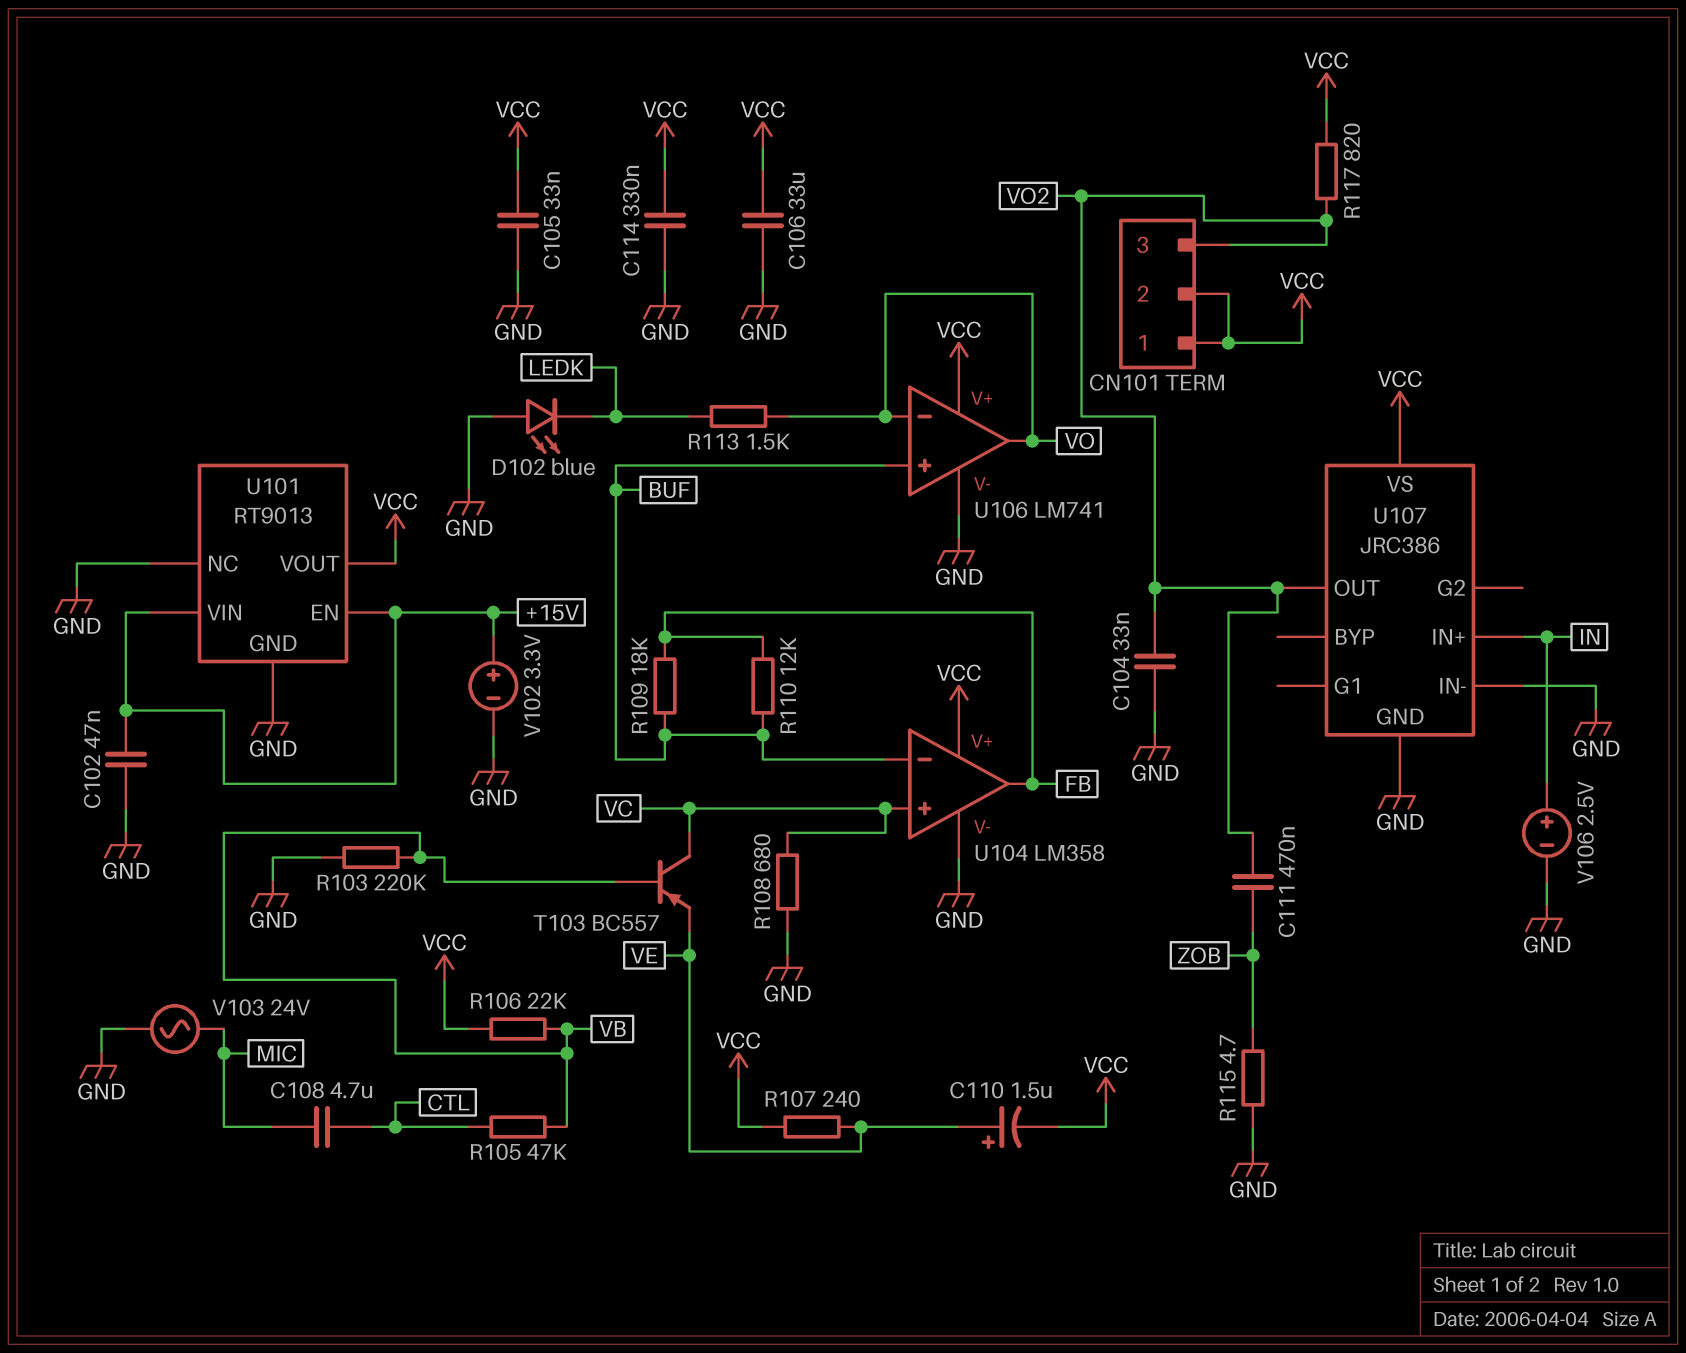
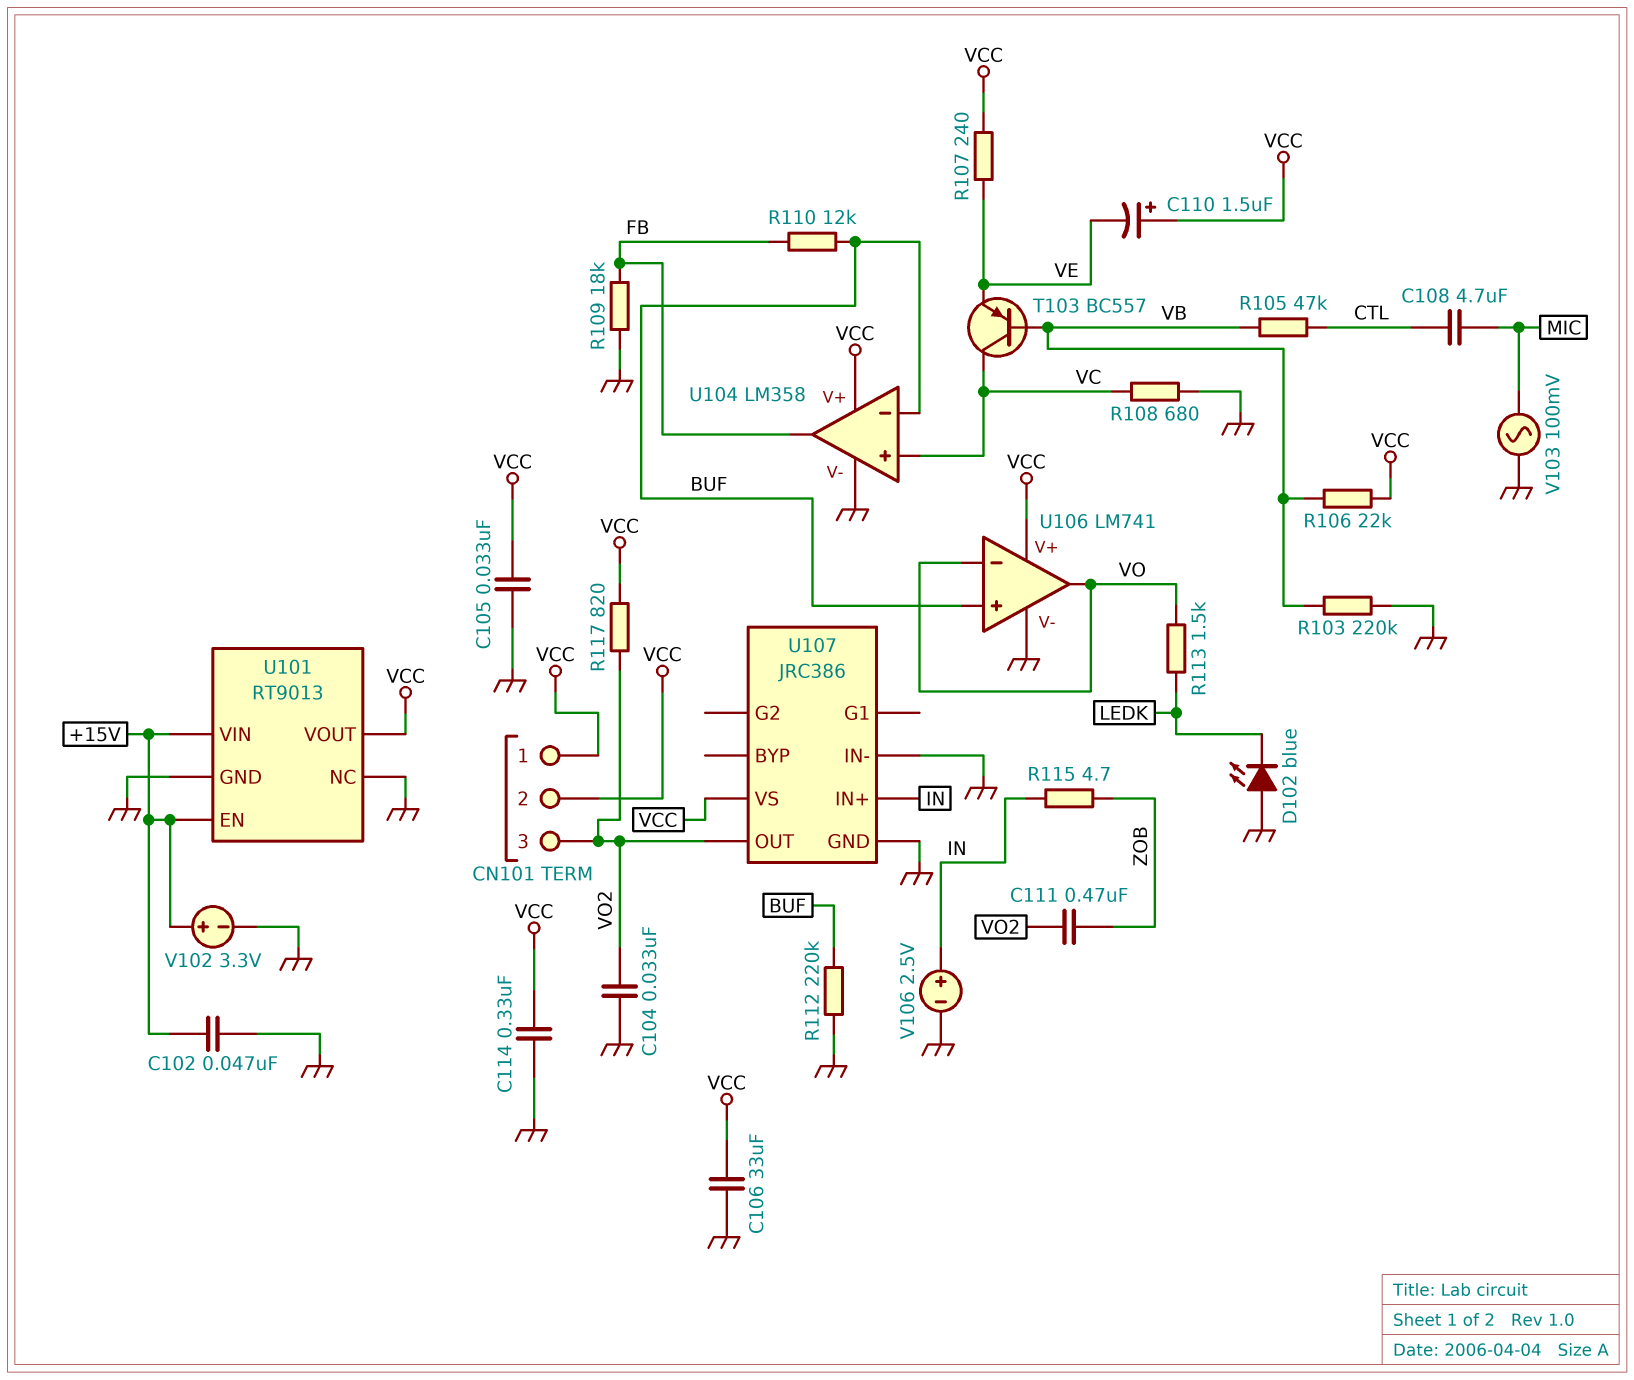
C110: 1.5uF (plus VE, minus VCC) -> 1.5uF (plus VCC, minus VE)
R109: 18k (BUF, FB) -> 18k (FB, GND)
R112: none -> 220k (BUF, GND)
R115: 4.7 (GND, ZOB) -> 4.7 (IN, ZOB)
V103: AC 24V (GND, MIC) -> AC 100mV (GND, MIC)

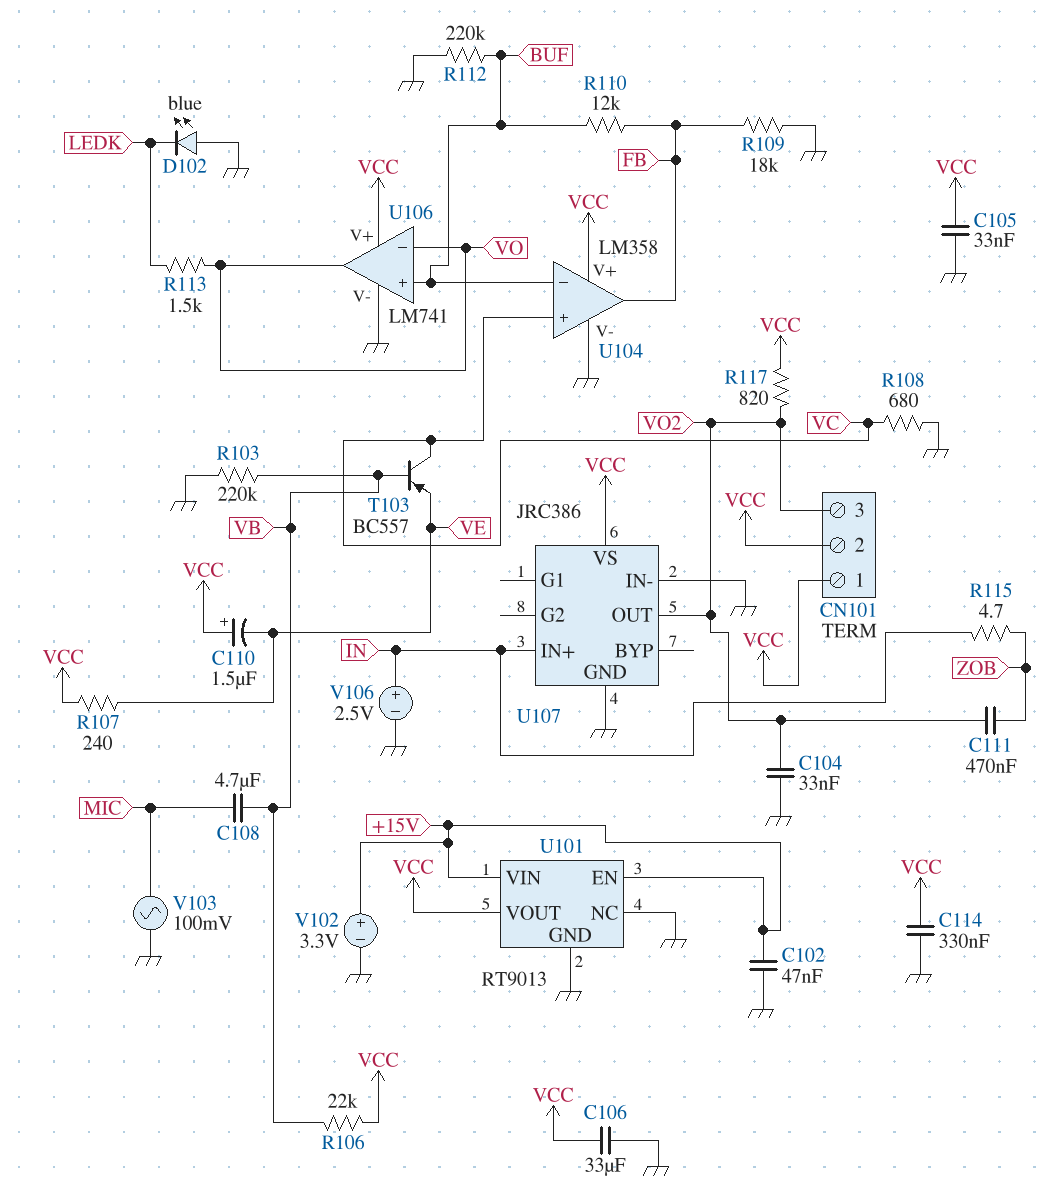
C108: 4.7uF (CTL, MIC) -> 4.7uF (MIC, VB)
R105: 47k (CTL, VB) -> none

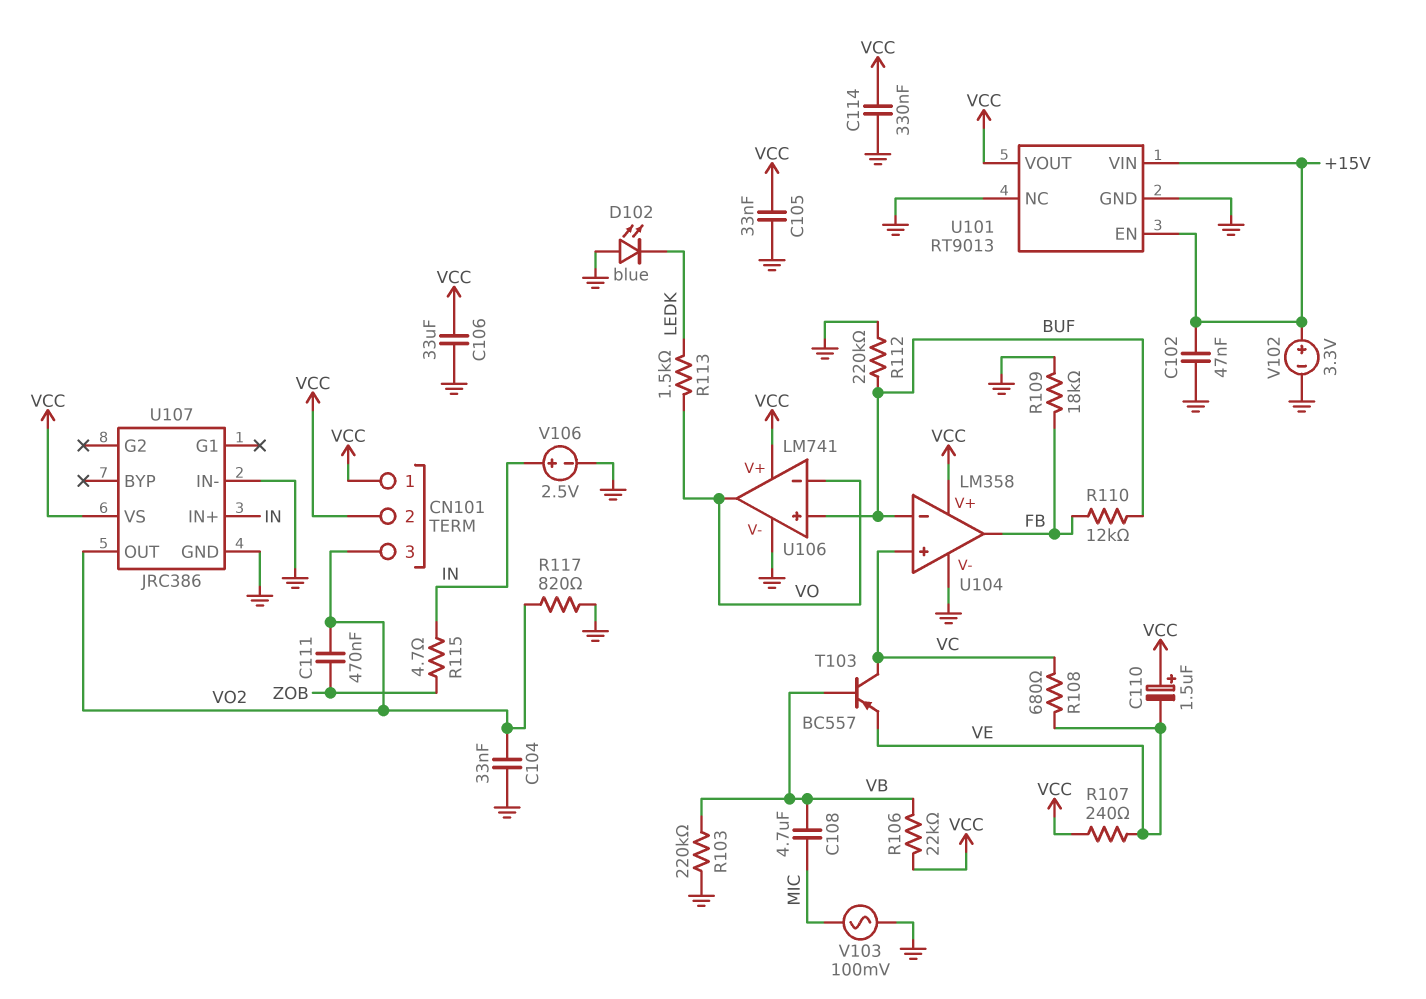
R108: 680 (GND, VC) -> 680 (VC, VE)
R117: 820 (VCC, VO2) -> 820 (GND, VO2)

